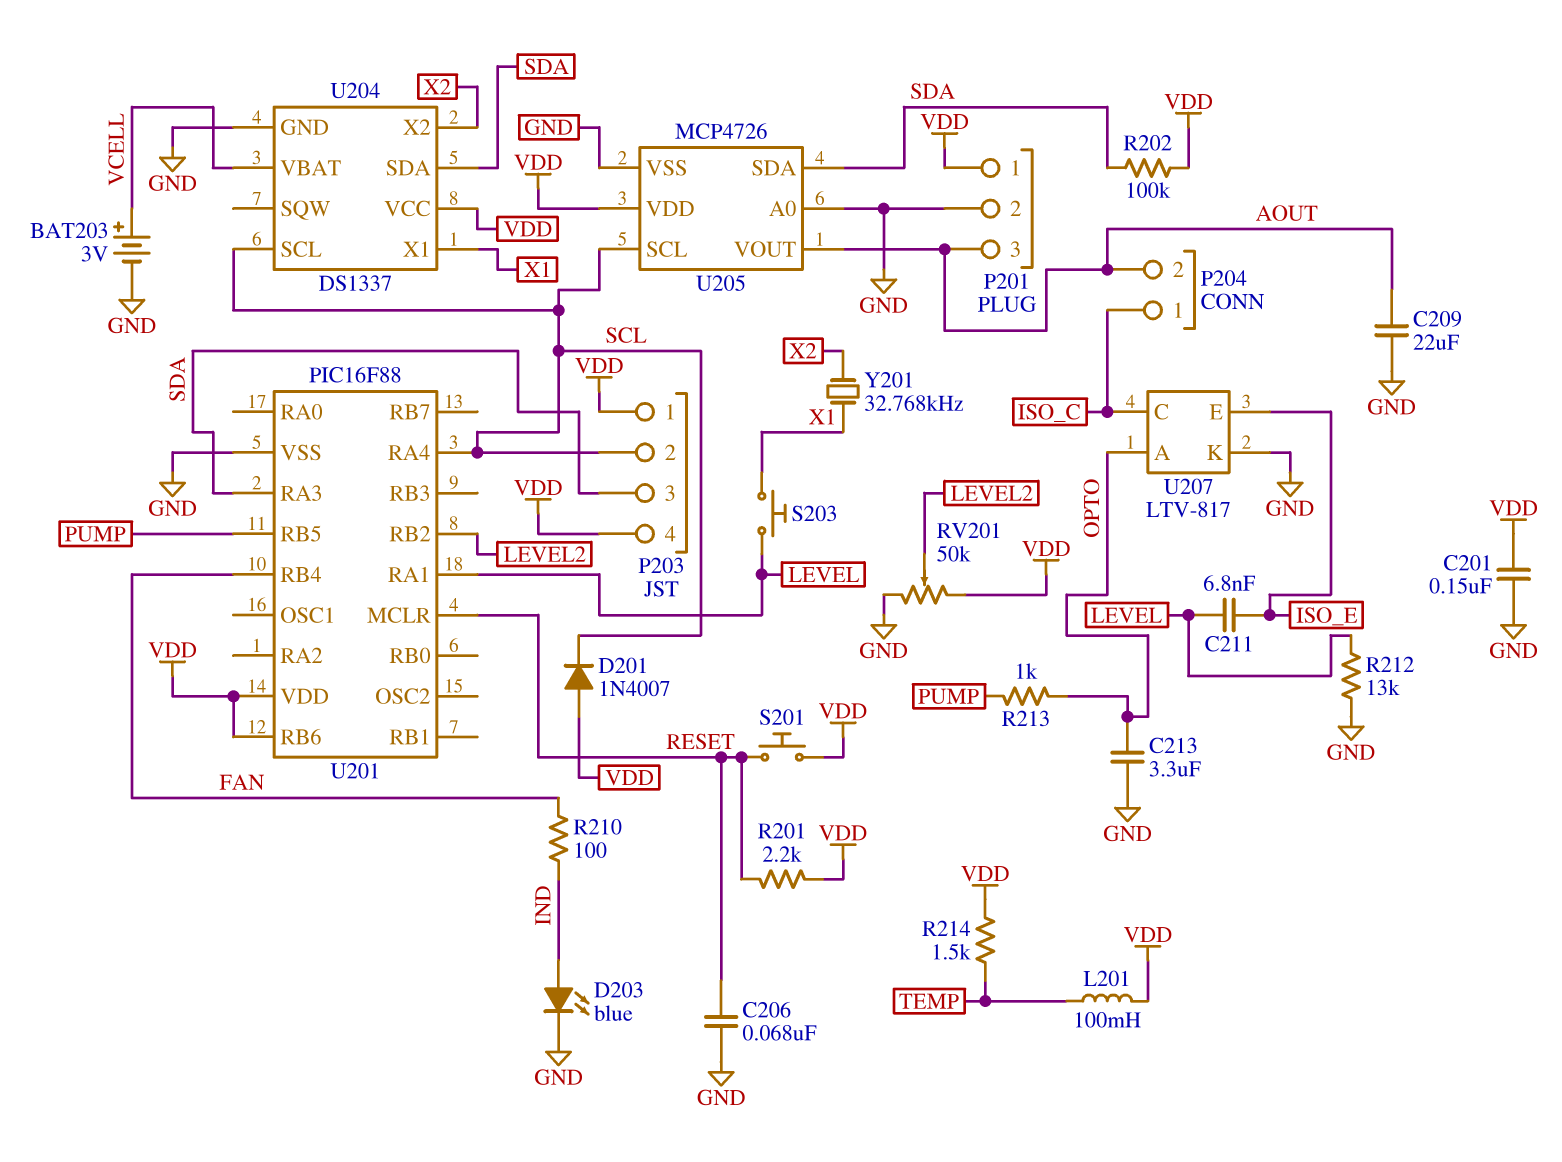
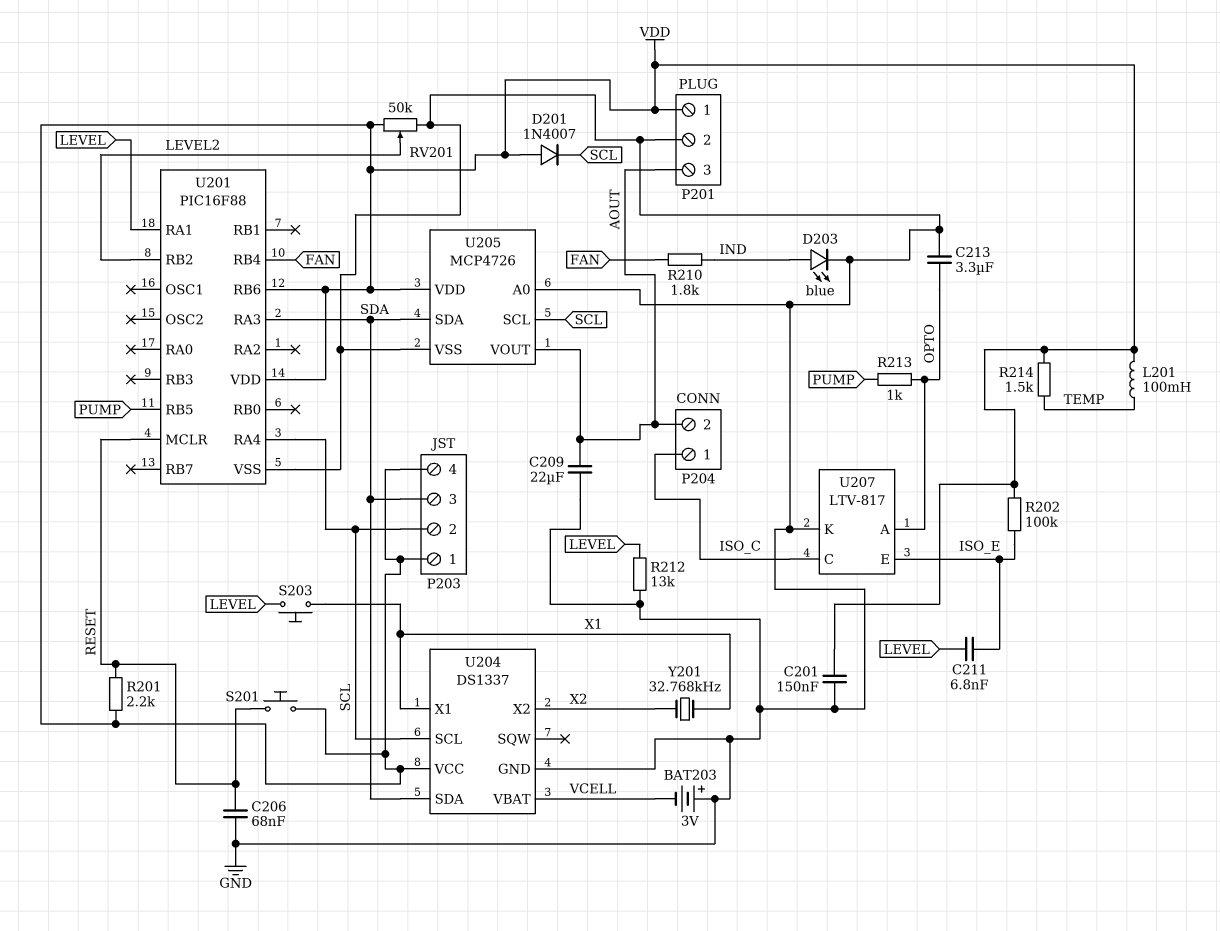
BAT203: 3V (plus VCELL, minus GND) -> 3V (plus GND, minus VCELL)
R202: 100k (SDA, VDD) -> 100k (ISO_E, VDD)
R210: 100 (FAN, IND) -> 1.8k (FAN, IND)

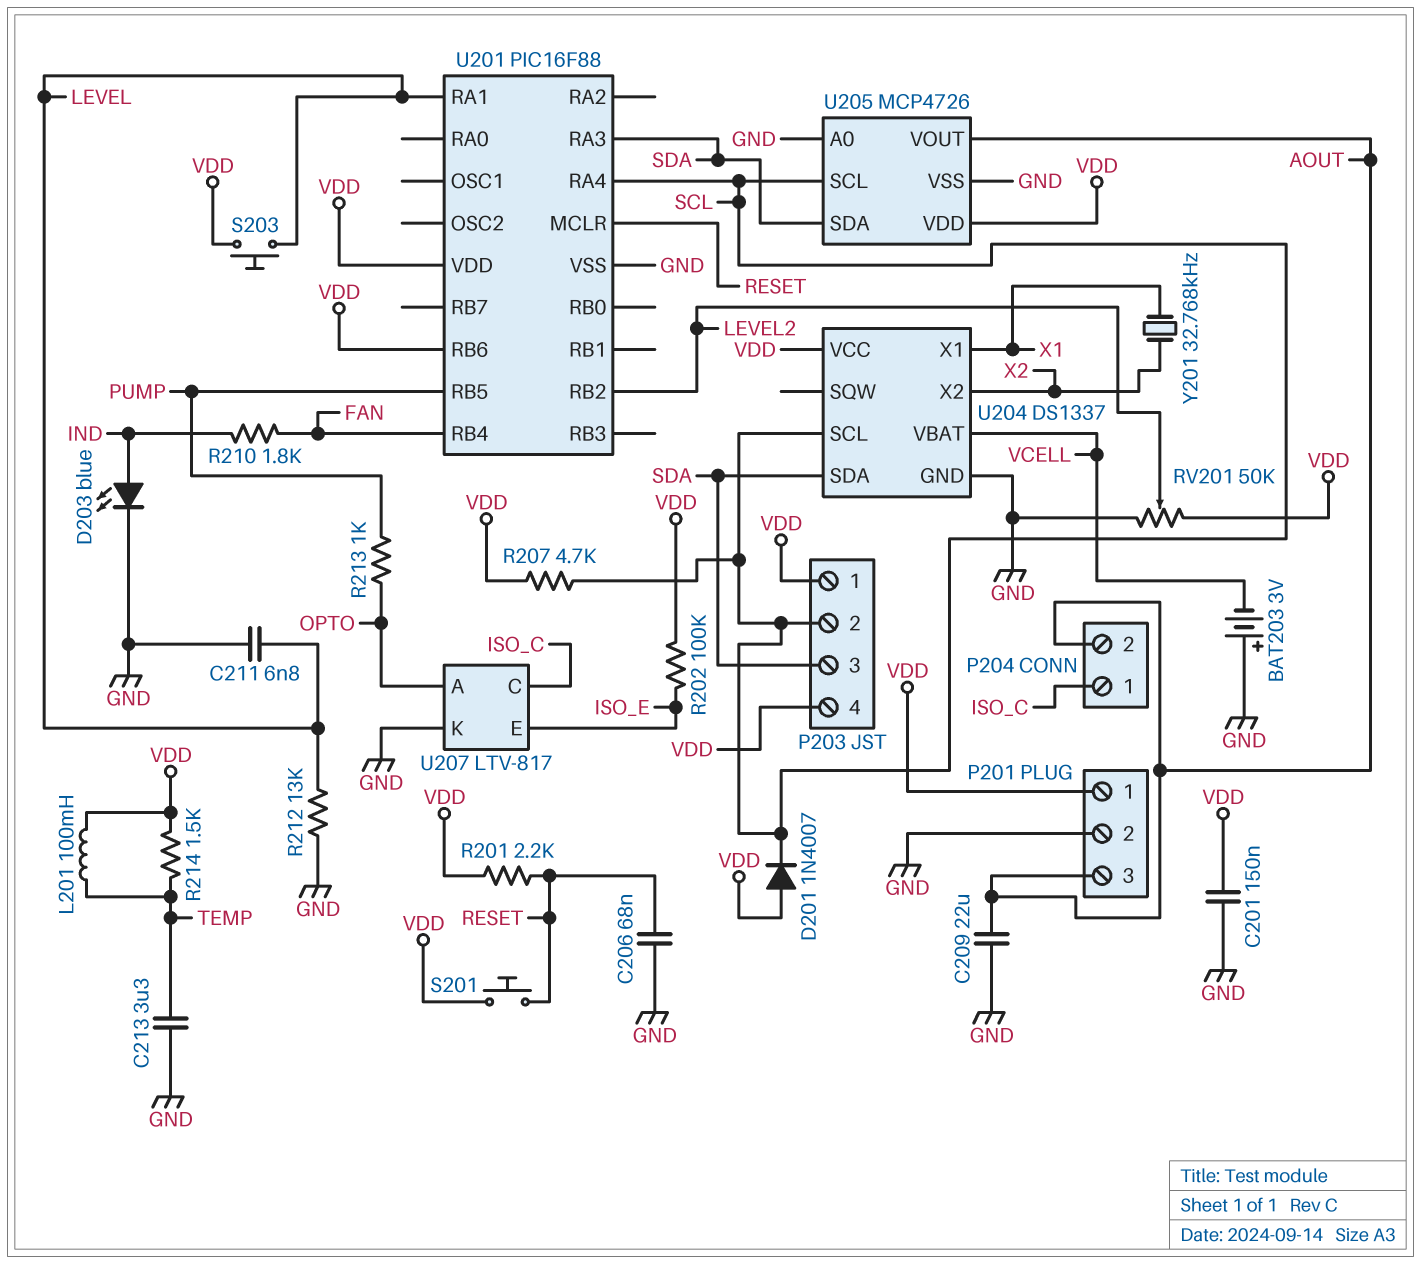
C211: 6.8nF (ISO_E, LEVEL) -> 6.8nF (GND, LEVEL)
C213: 3.3uF (GND, OPTO) -> 3.3uF (GND, TEMP)
R207: none -> 4.7k (SCL, VDD)
S203: button (LEVEL, X1) -> button (LEVEL, VDD)

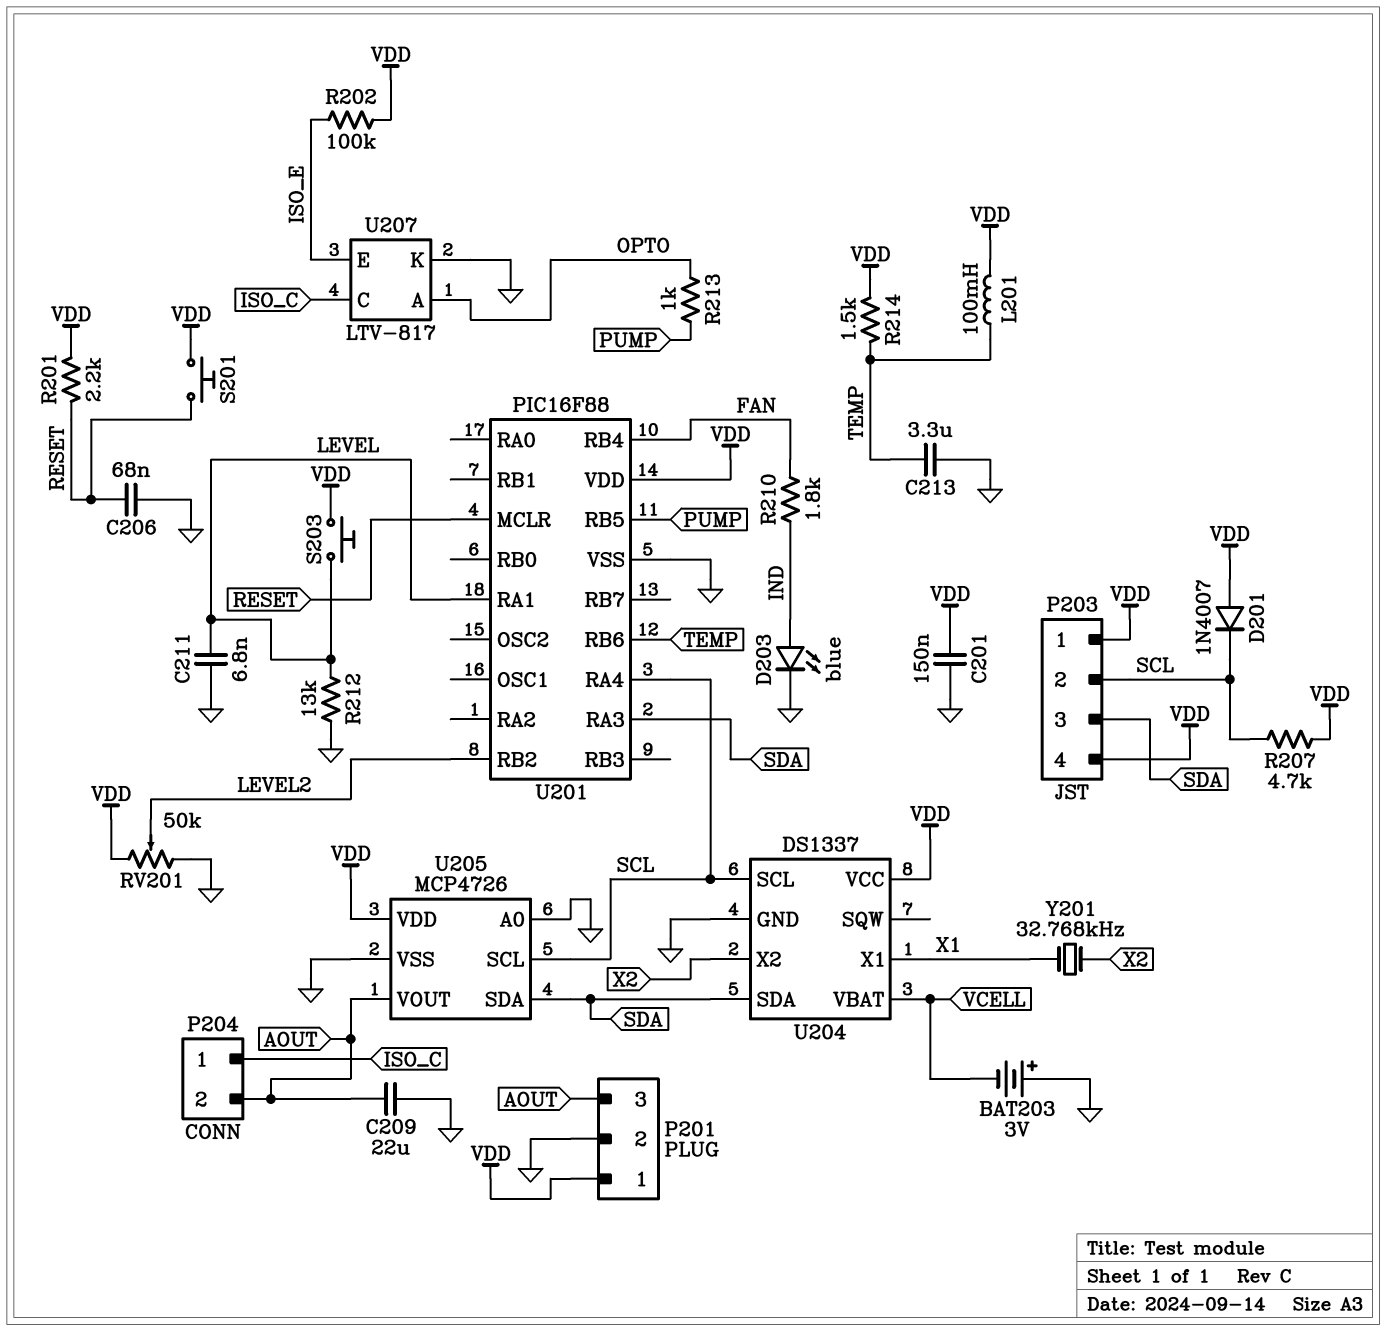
U201 pin RB6: VDD -> TEMP

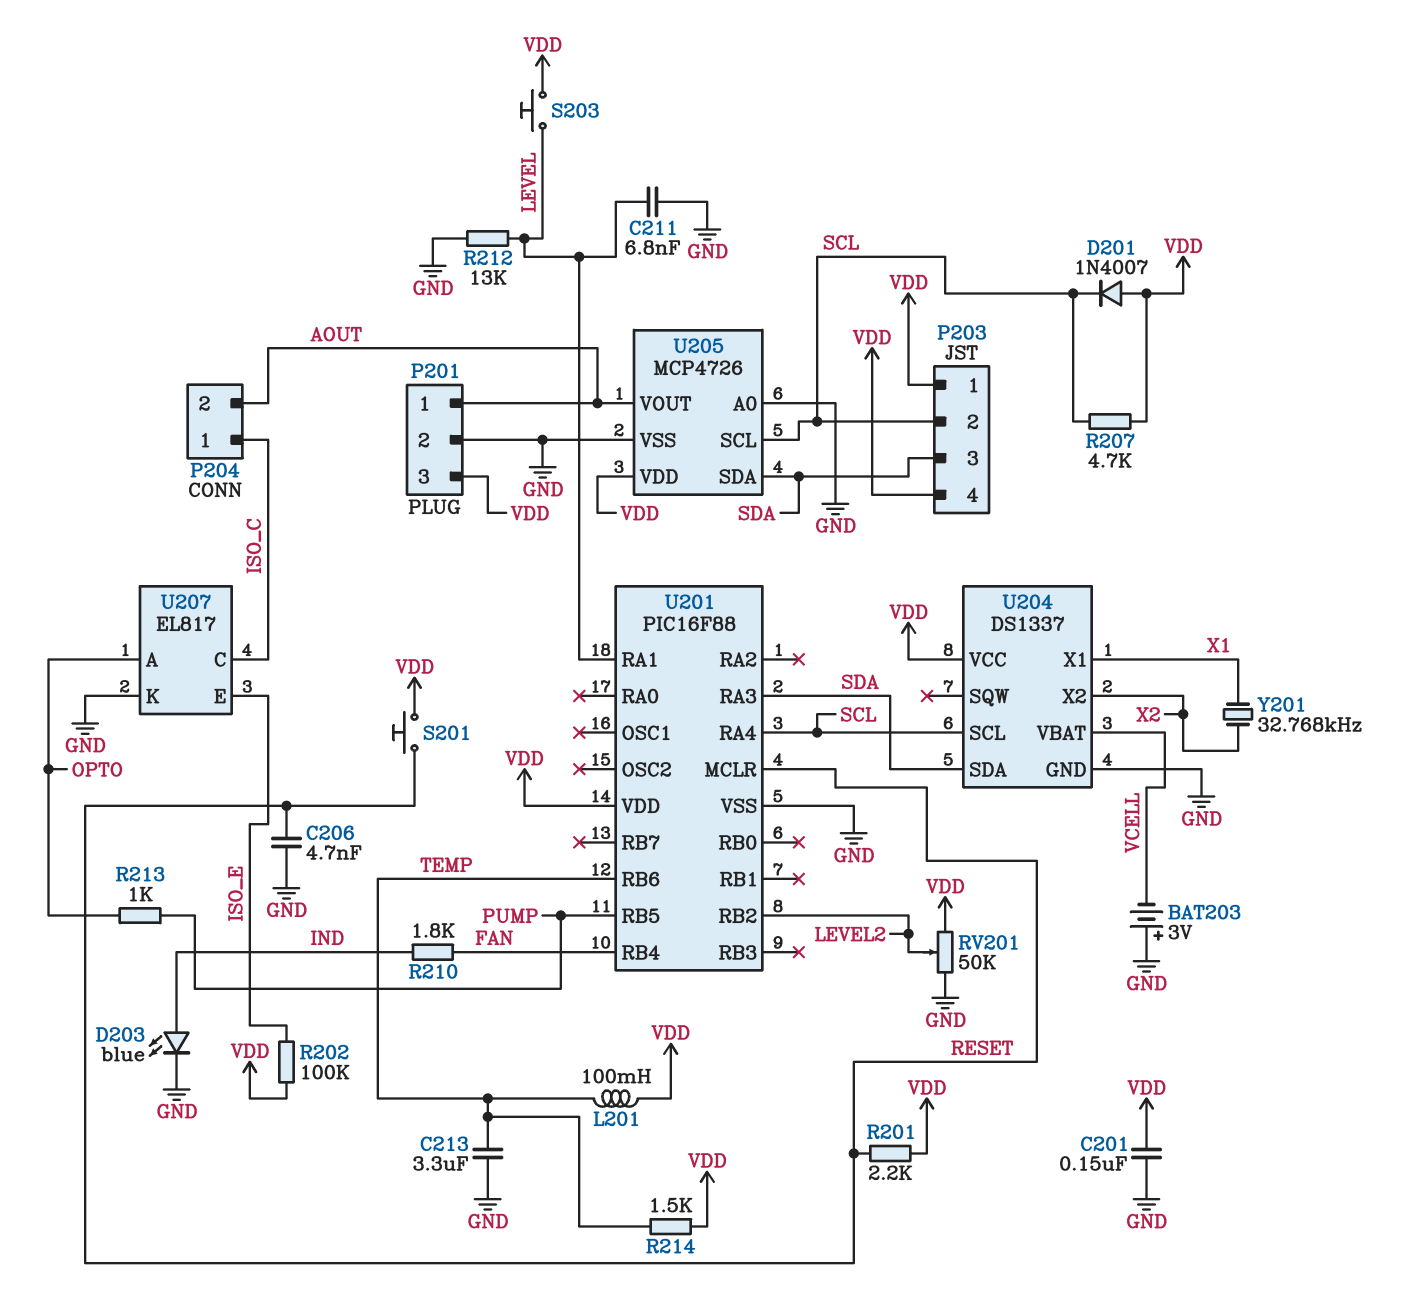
C206: 68nF (GND, RESET) -> 4.7nF (GND, RESET)
C209: 22uF (AOUT, GND) -> none
P201 pin 1: VDD -> AOUT
P201 pin 3: AOUT -> VDD
U207: LTV-817 -> EL817

